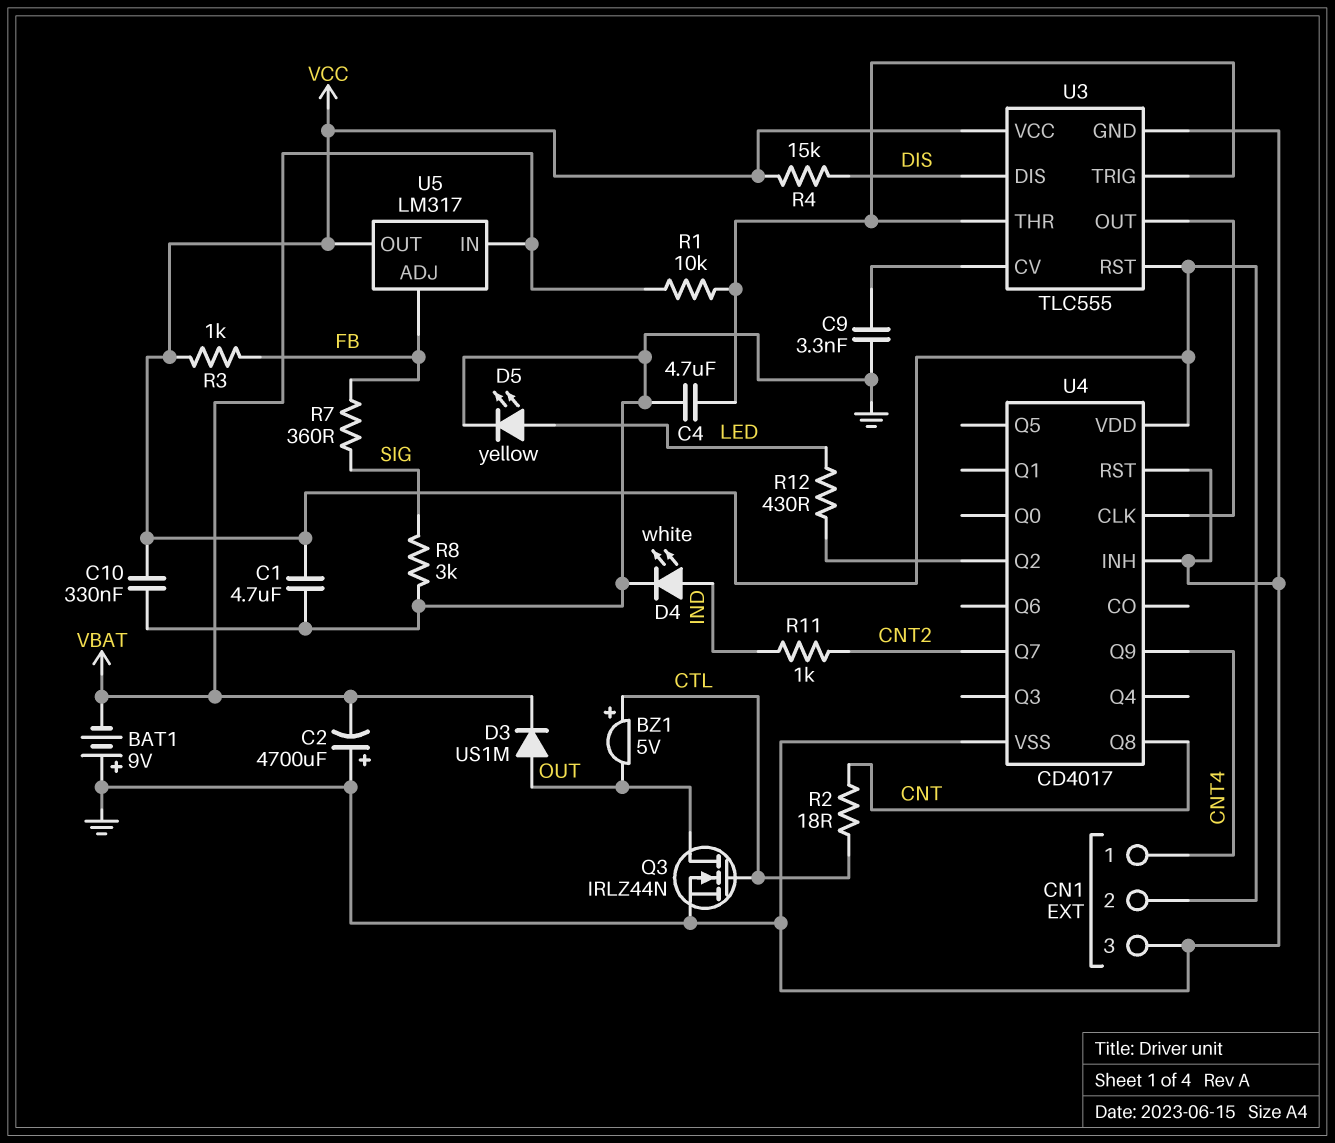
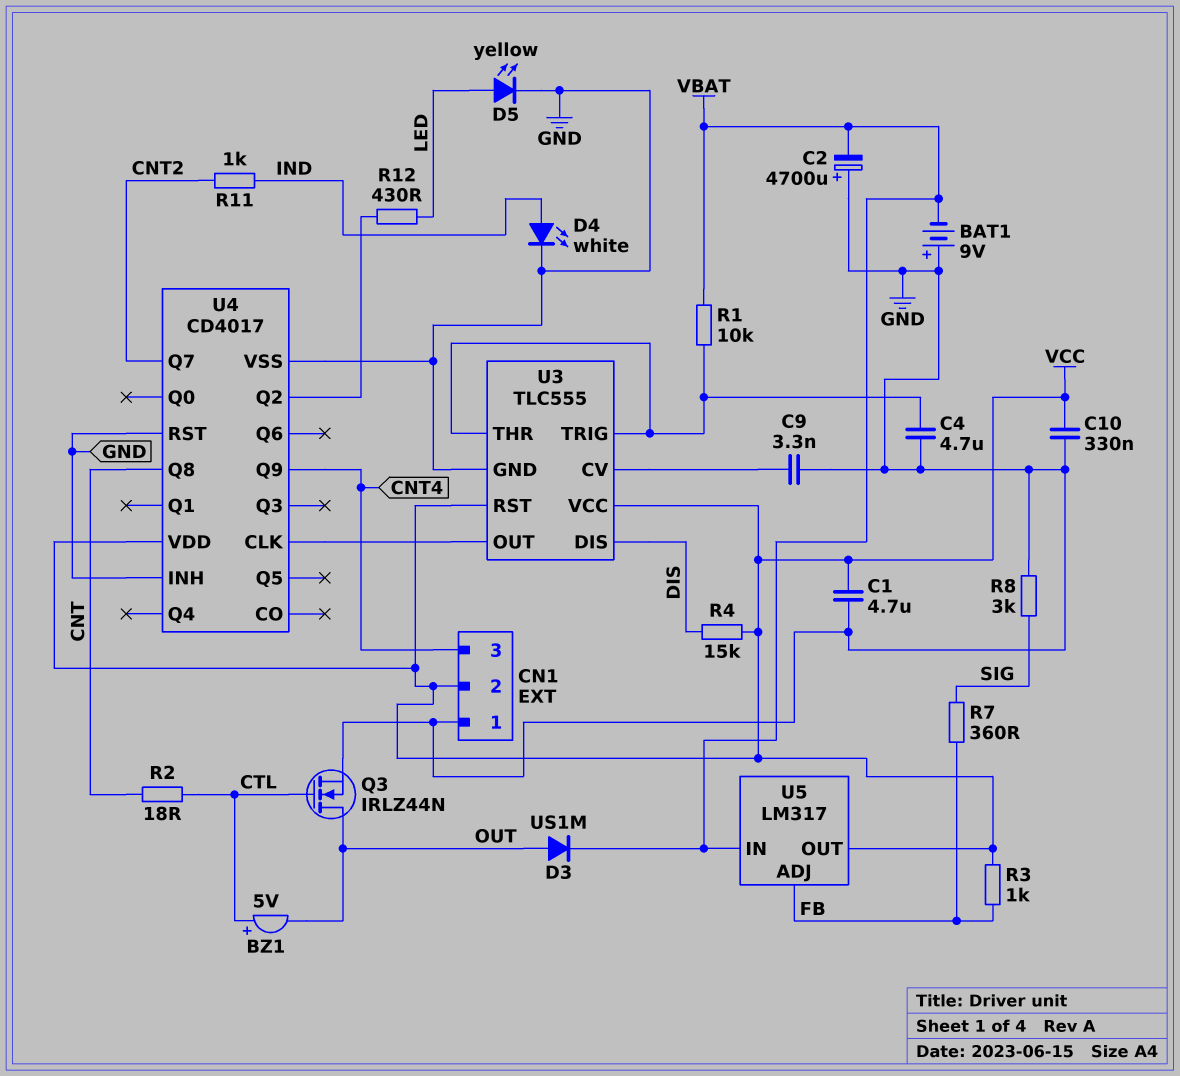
CN1 pin 1: CNT4 -> GND
CN1 pin 3: GND -> CNT4

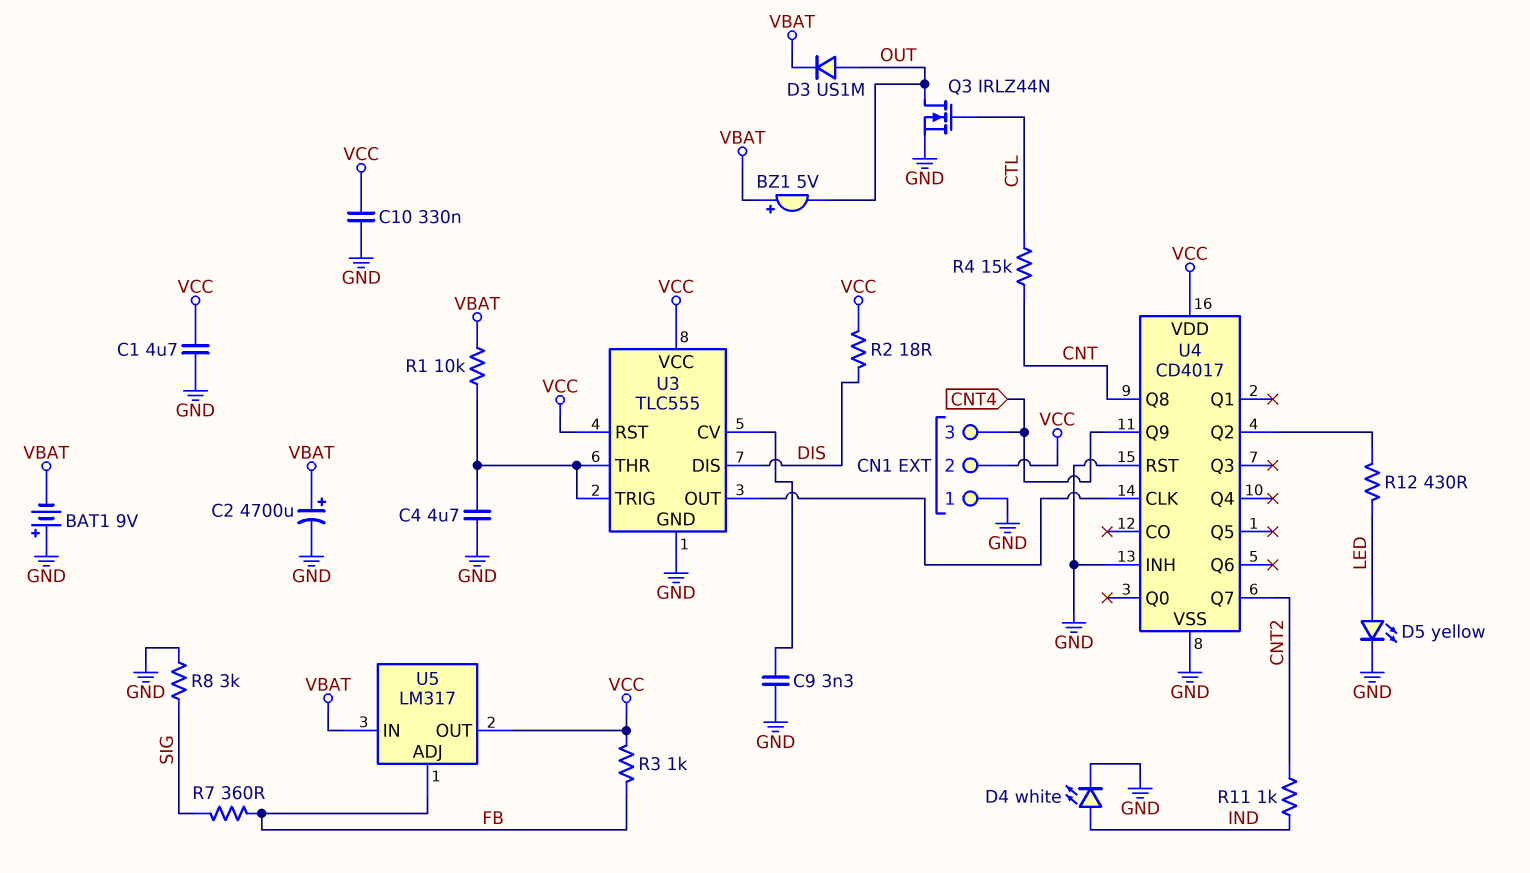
BZ1: buzzer 5V (plus CTL, minus OUT) -> buzzer 5V (plus VBAT, minus OUT)
C2: 4700uF (plus GND, minus VBAT) -> 4700uF (plus VBAT, minus GND)
R2: 18 (CNT, CTL) -> 18 (DIS, VCC)
R4: 15k (DIS, VCC) -> 15k (CNT, CTL)

